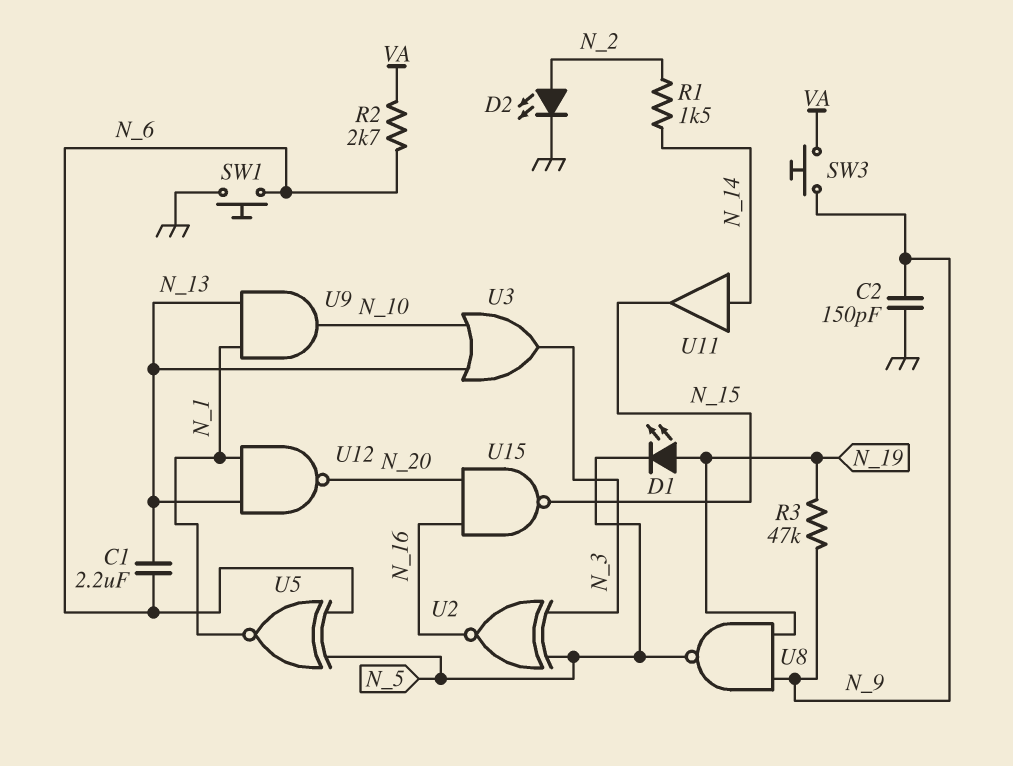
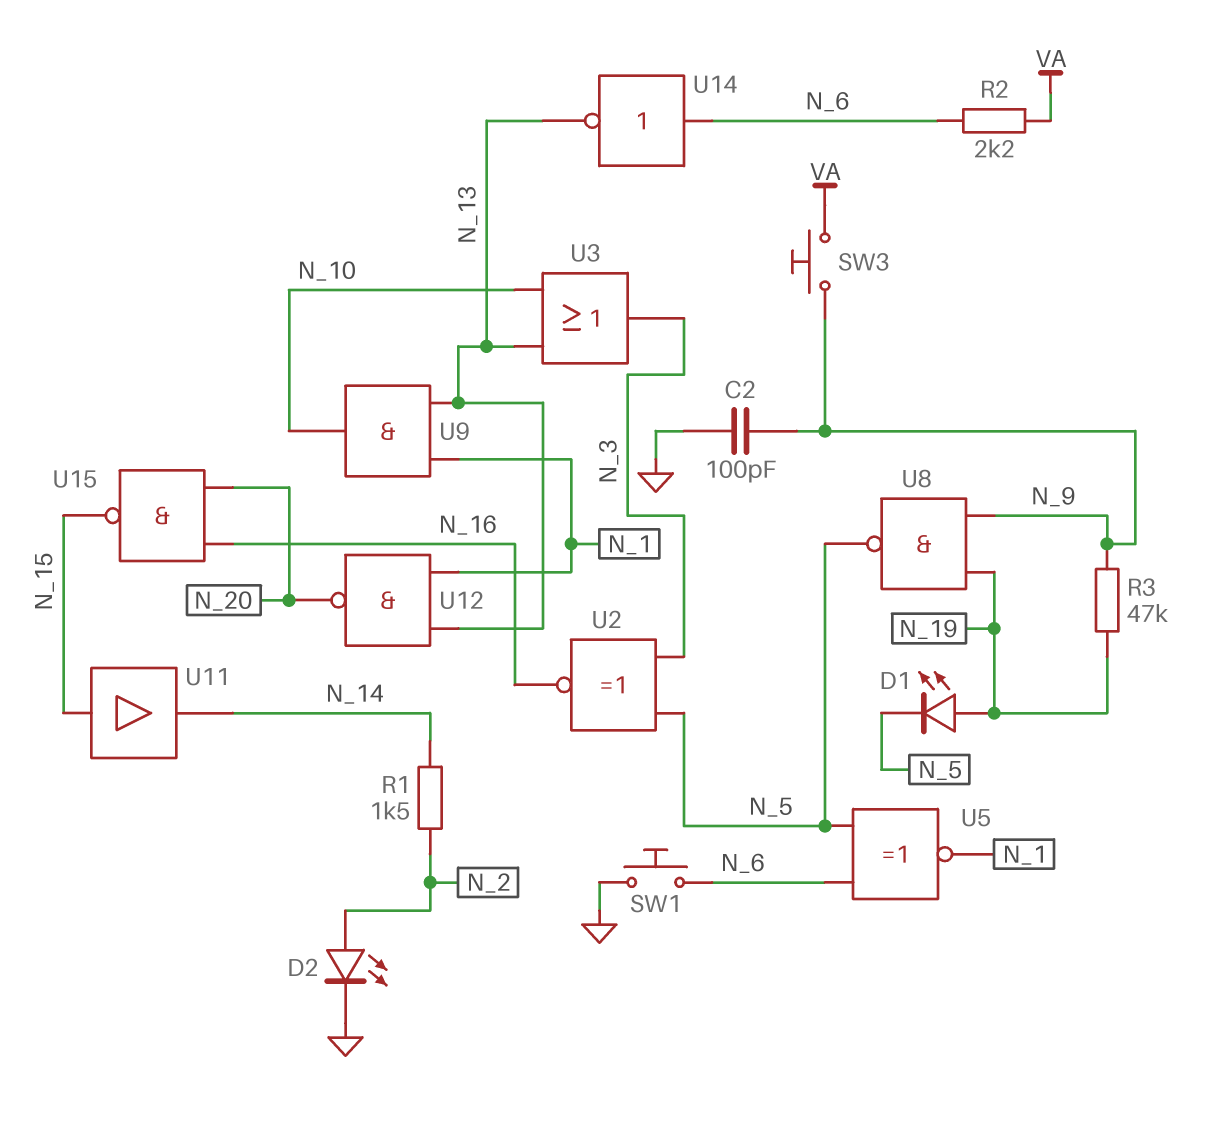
C1: 2.2uF (N_6, N_13) -> none
C2: 150pF (GND, N_9) -> 100pF (GND, N_9)
R2: 2.7k (N_6, VA) -> 2.2k (N_6, VA)
U11: buffer (in N_14, out N_15) -> buffer (in N_15, out N_14)
U14: none -> NOT (in N_6, out N_13)

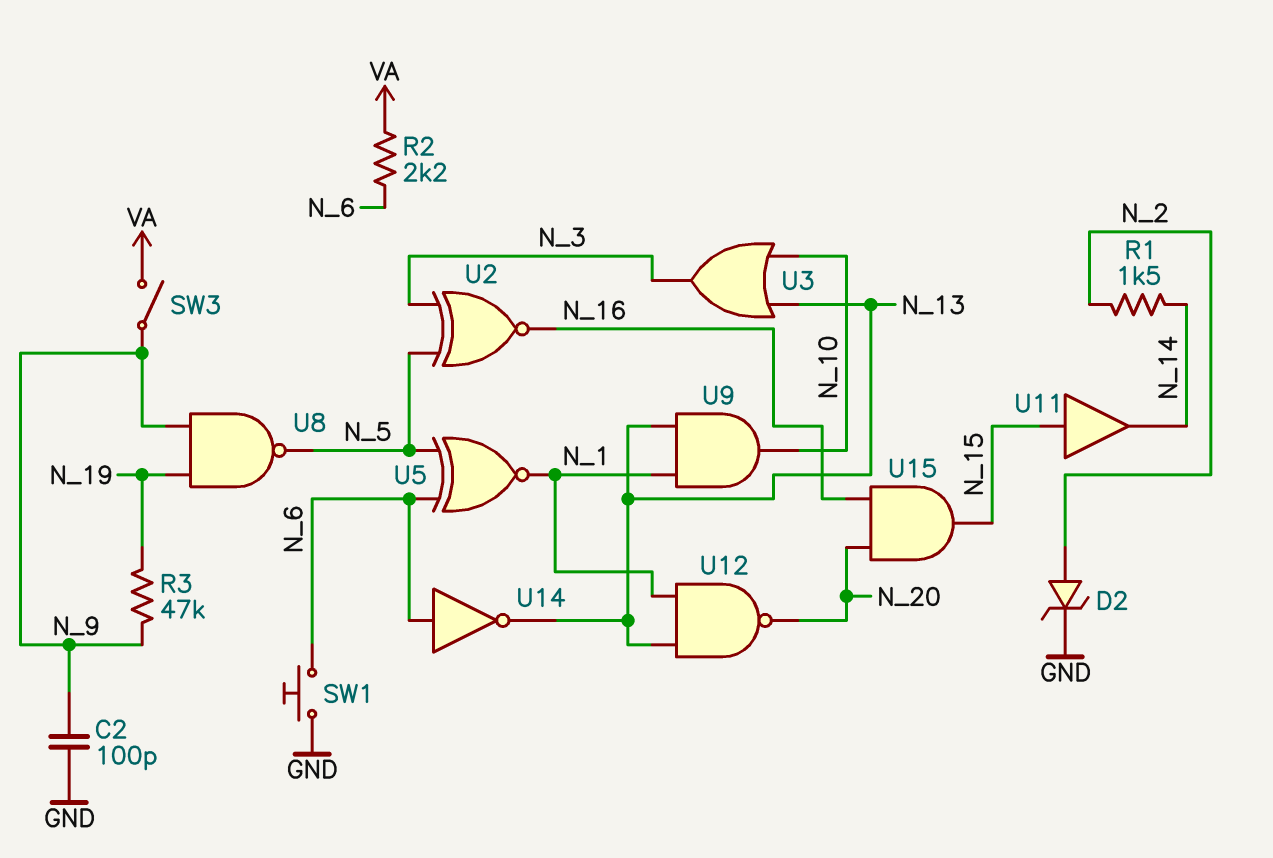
D1: LED (A N_19, K N_5) -> none
D2: LED (A N_2, K GND) -> zener (A N_2, K GND)
SW3: button (N_9, VA) -> switch (N_9, VA)
U15: NAND (in N_16, in N_20, out N_15) -> AND (in N_16, in N_20, out N_15)

